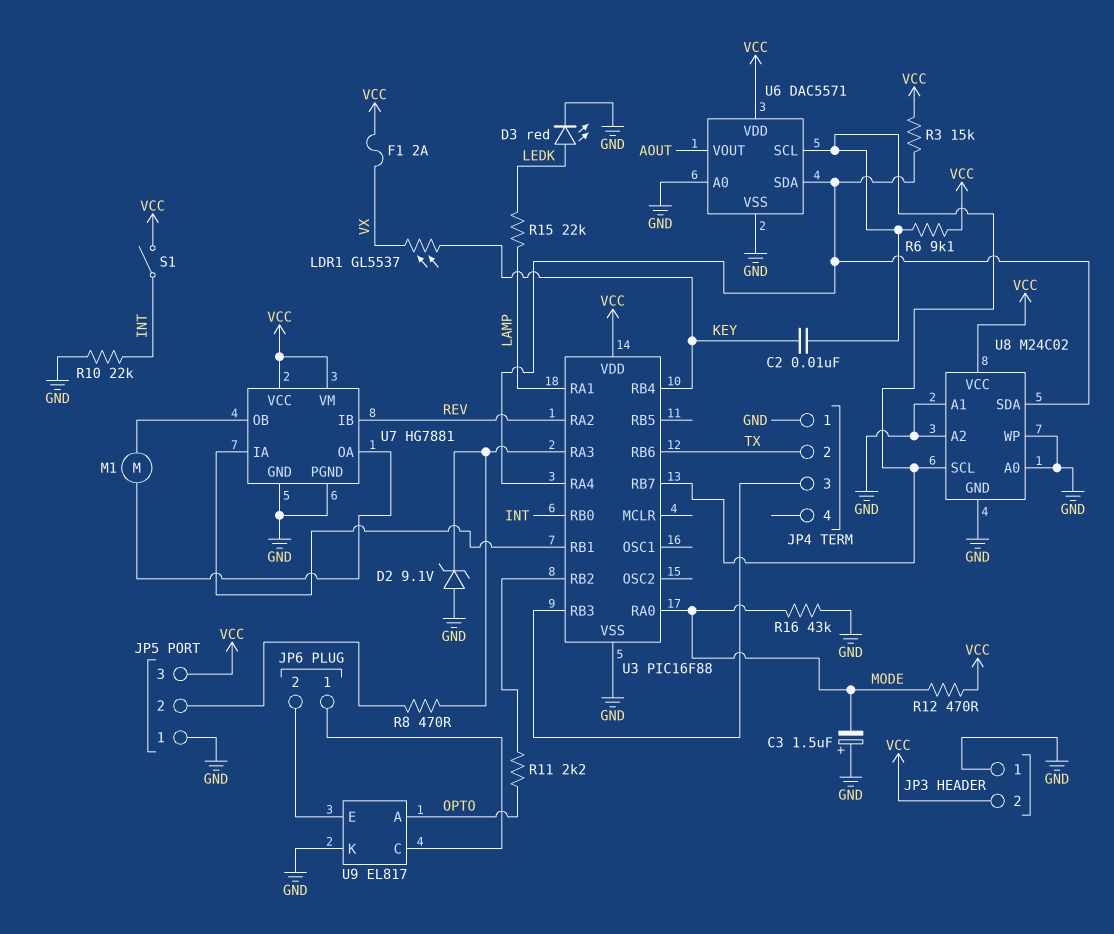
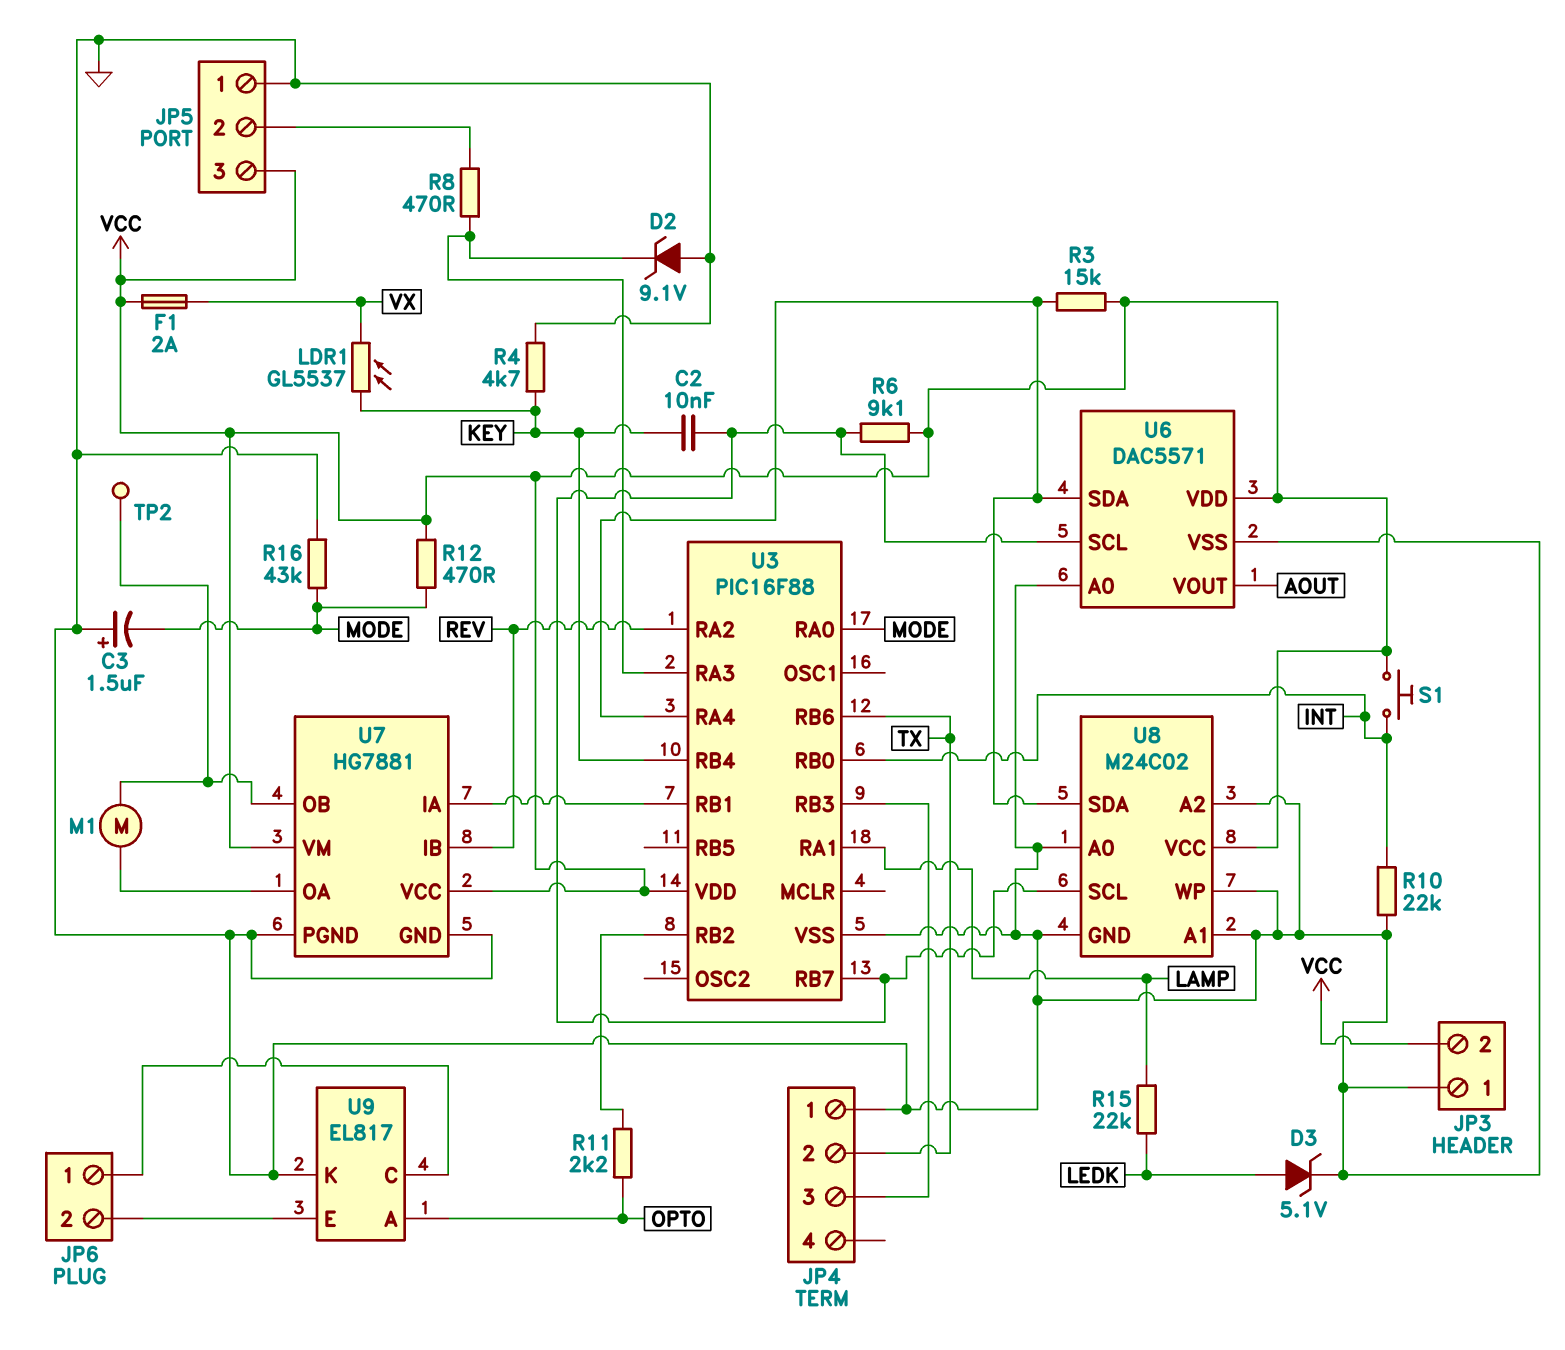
D3: LED red (A LEDK, K GND) -> zener 5.1V (A LEDK, K GND)
R4: none -> 4.7k (GND, KEY)
S1: switch (INT, VCC) -> button (INT, VCC)
TP2: none -> test point (U7/OB)

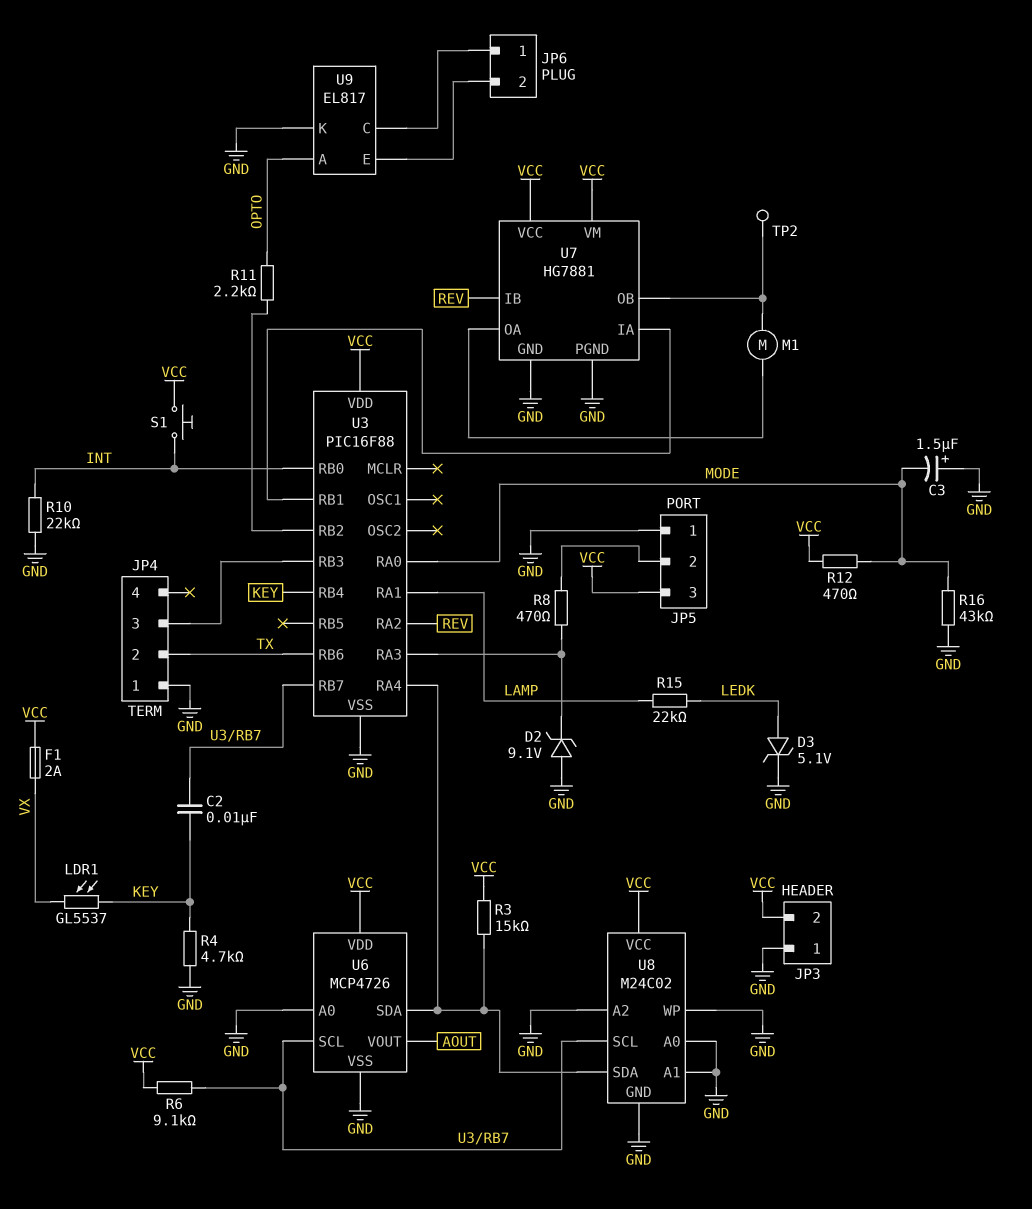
U6: DAC5571 -> MCP4726

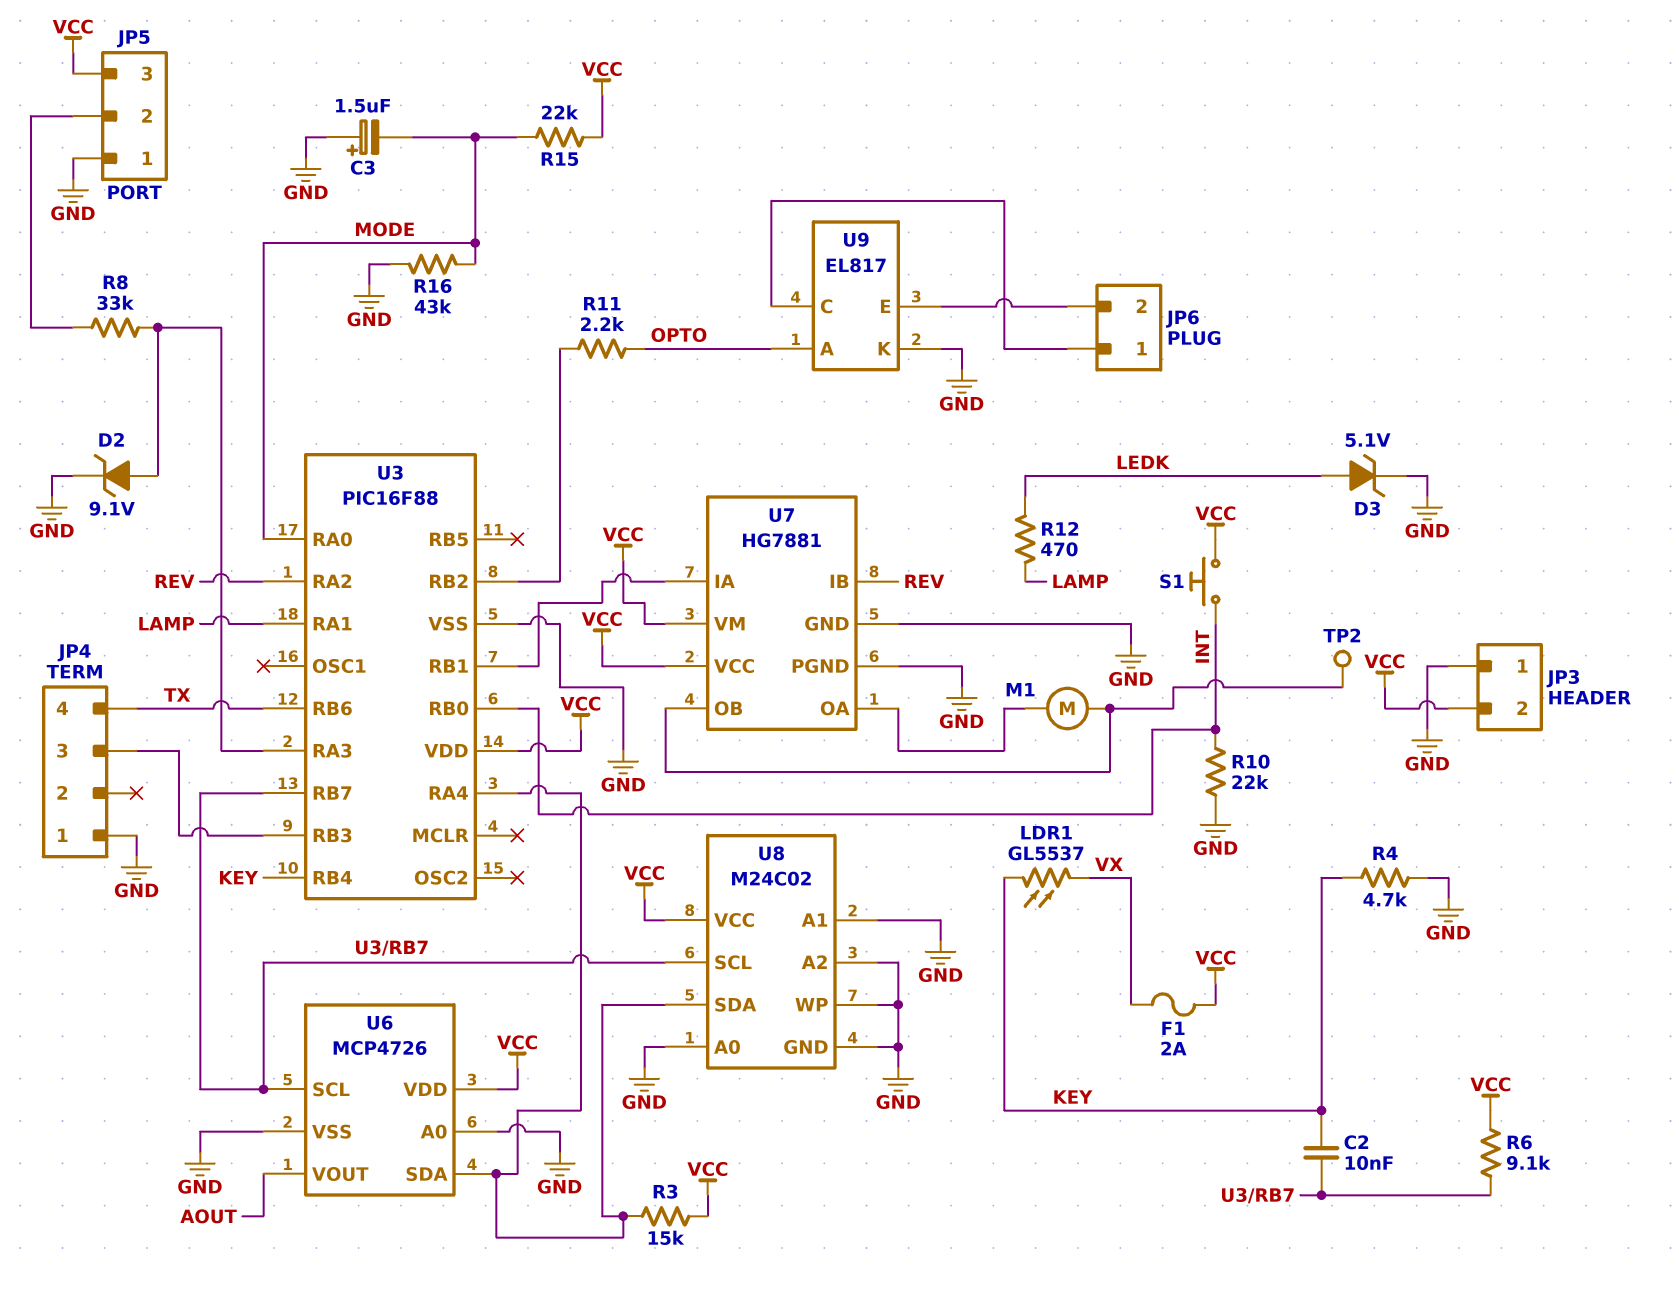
D2: zener 9.1V (A GND, K U3/RA3) -> zener 9.1V (A U3/RA3, K GND)
JP4 pin 2: TX -> none
JP4 pin 4: none -> TX
R8: 470 (JP5/2, U3/RA3) -> 33k (JP5/2, U3/RA3)
R12: 470 (MODE, VCC) -> 470 (LAMP, LEDK)
R15: 22k (LAMP, LEDK) -> 22k (MODE, VCC)

